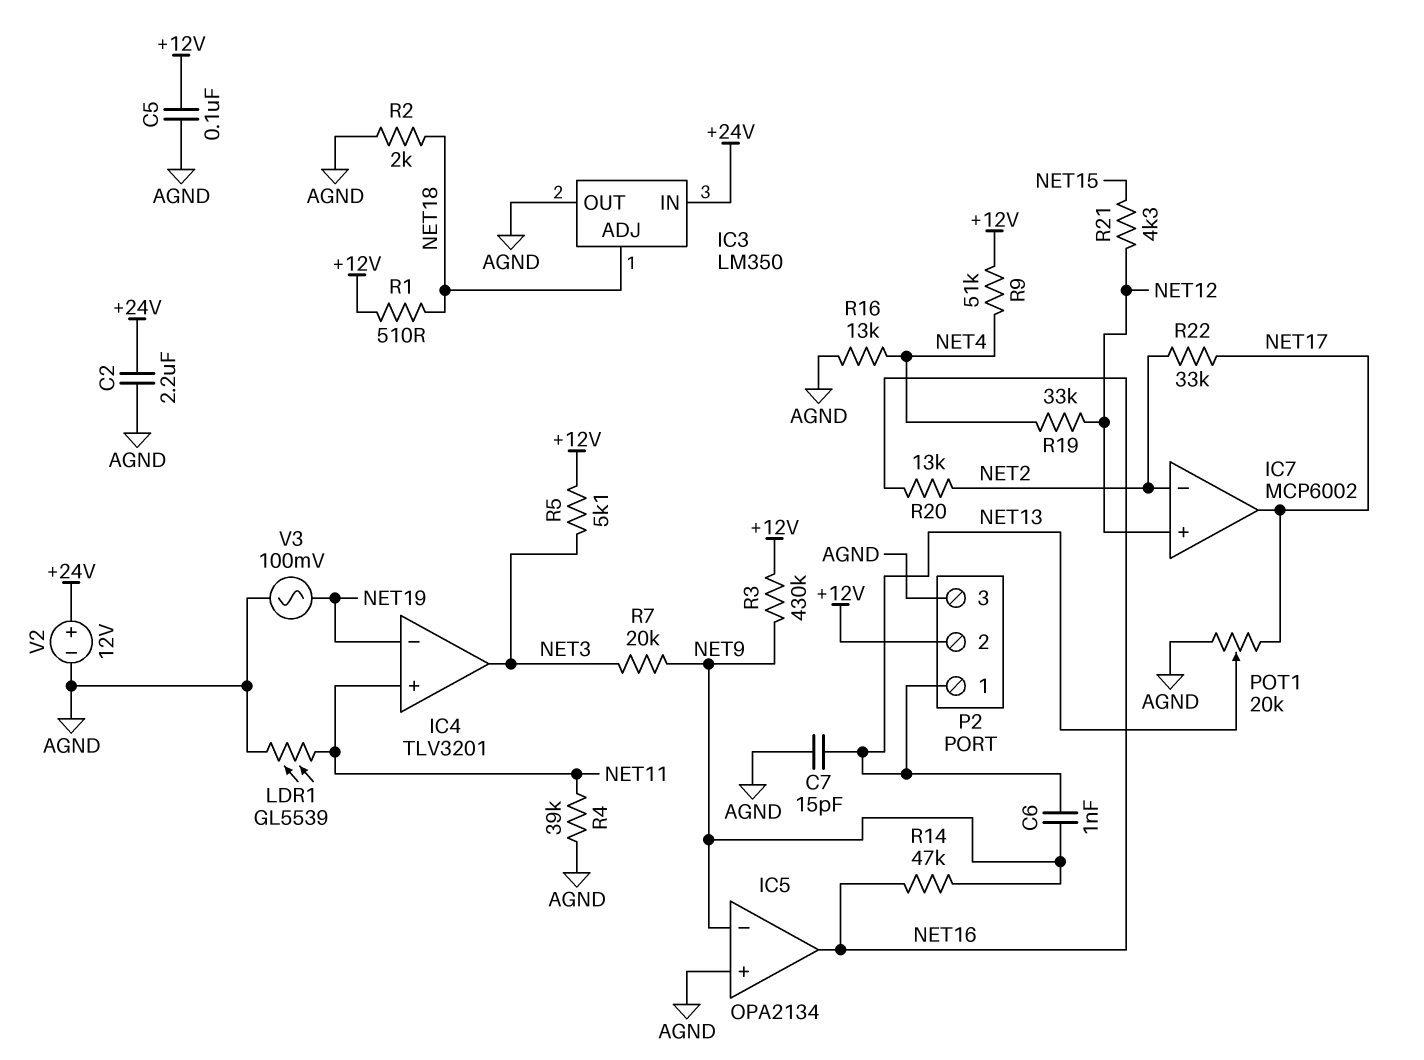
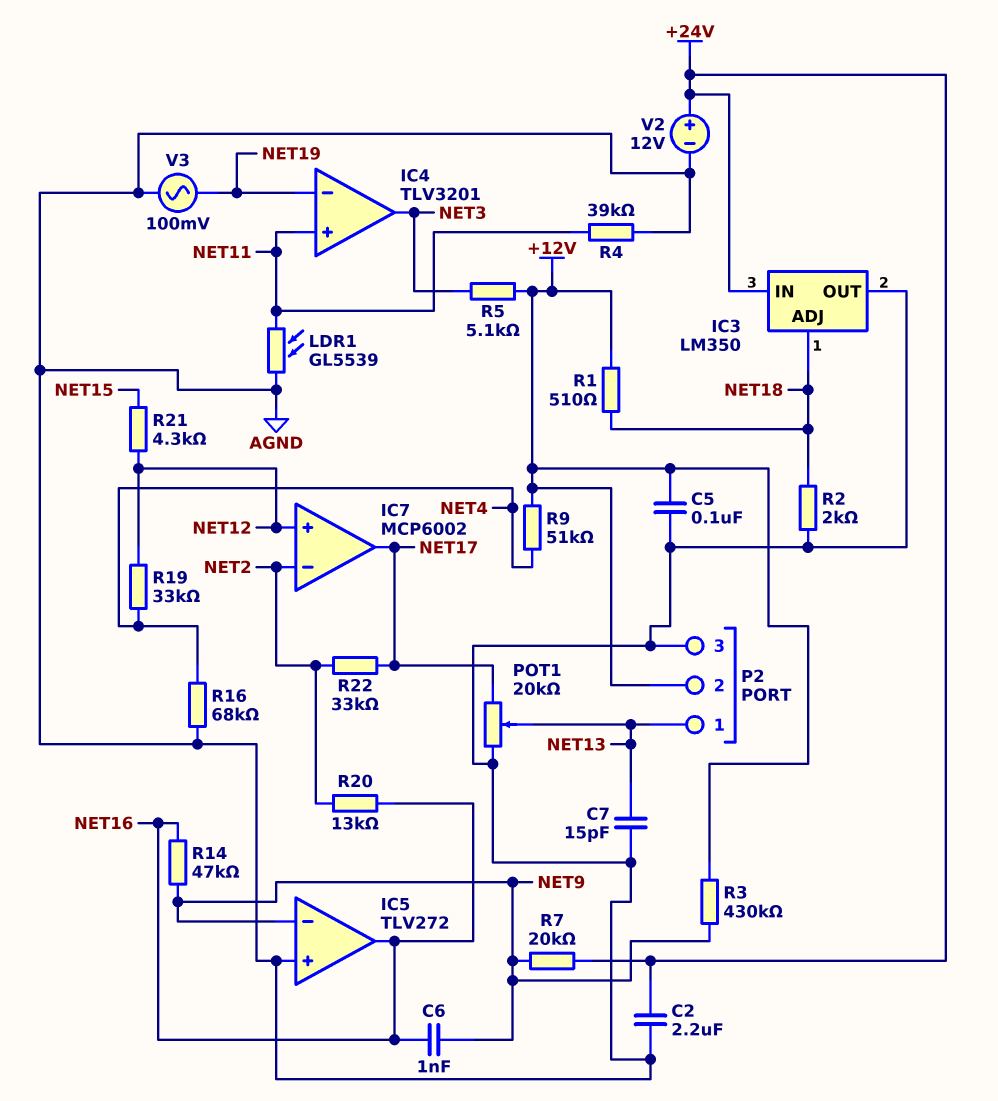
C6: 1nF (NET9, NET13) -> 1nF (NET9, NET16)
IC5: OPA2134 -> TLV272
R7: 20k (NET3, NET9) -> 20k (+24V, NET9)
R16: 13k (AGND, NET4) -> 68k (AGND, NET4)

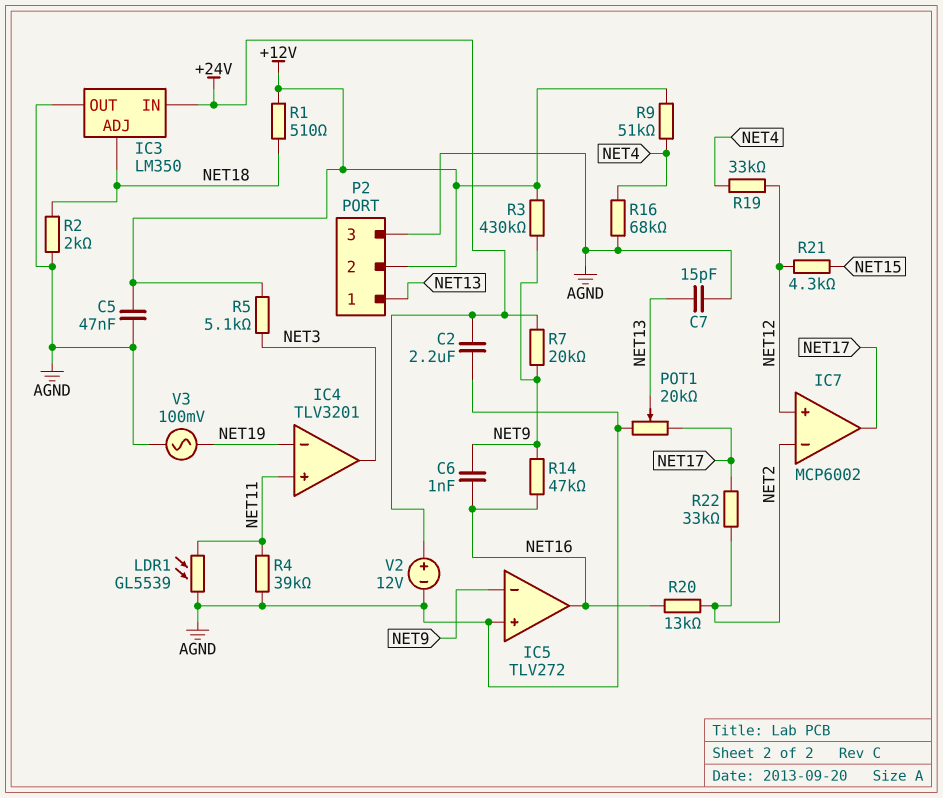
C5: 100nF (+12V, AGND) -> 47nF (+12V, AGND)

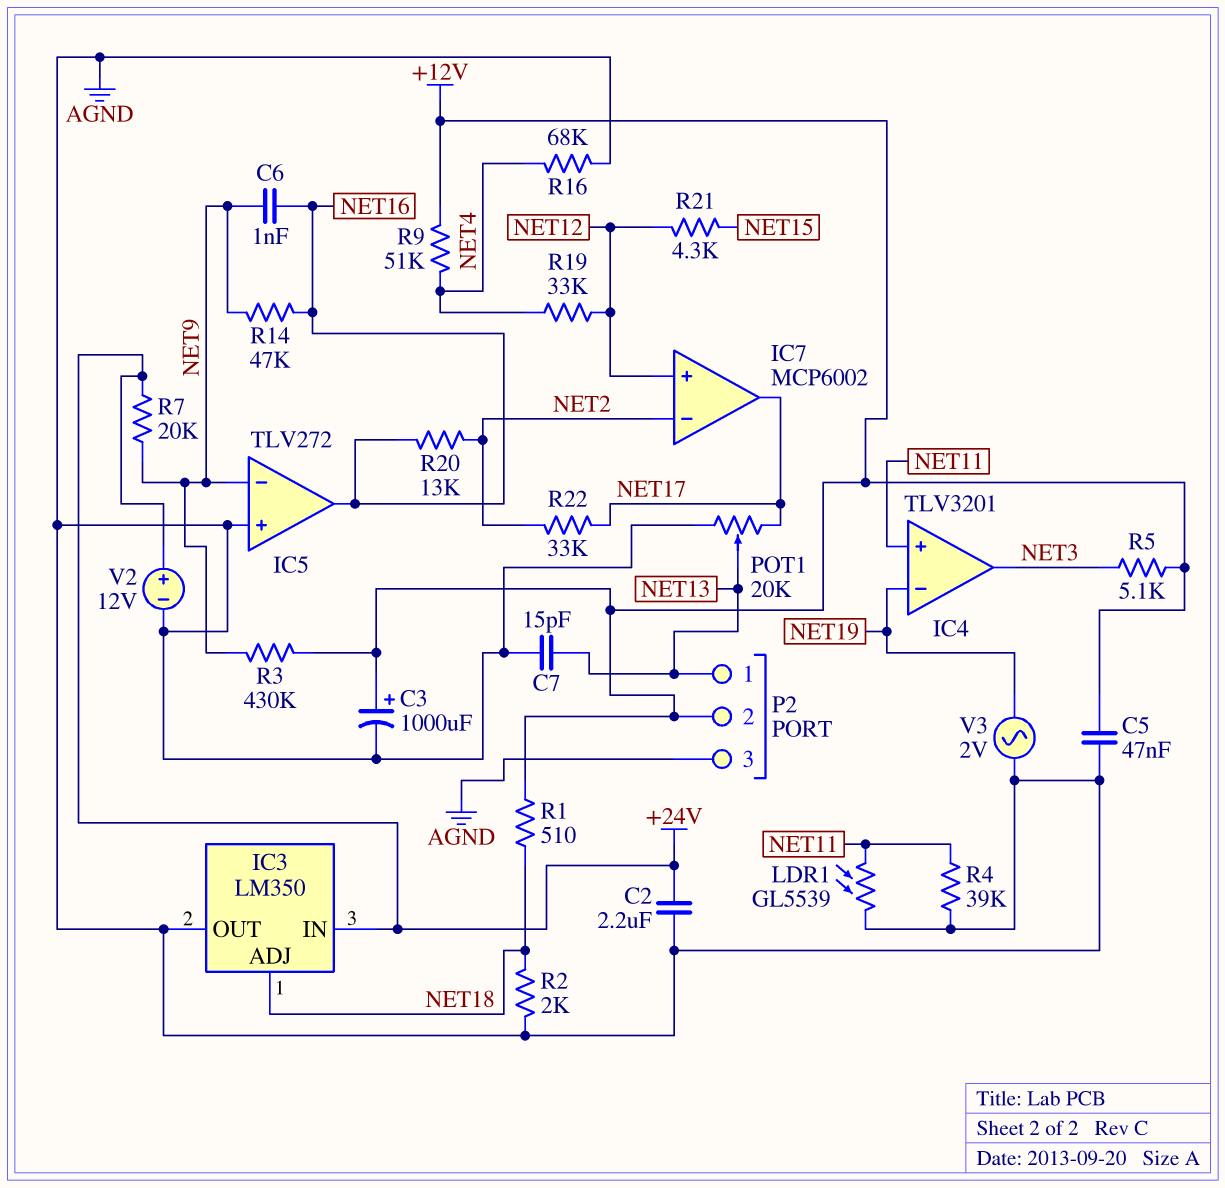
C3: none -> 1000uF (plus +12V, minus AGND)
V3: AC 100mV (AGND, NET19) -> AC 2V (AGND, NET19)

